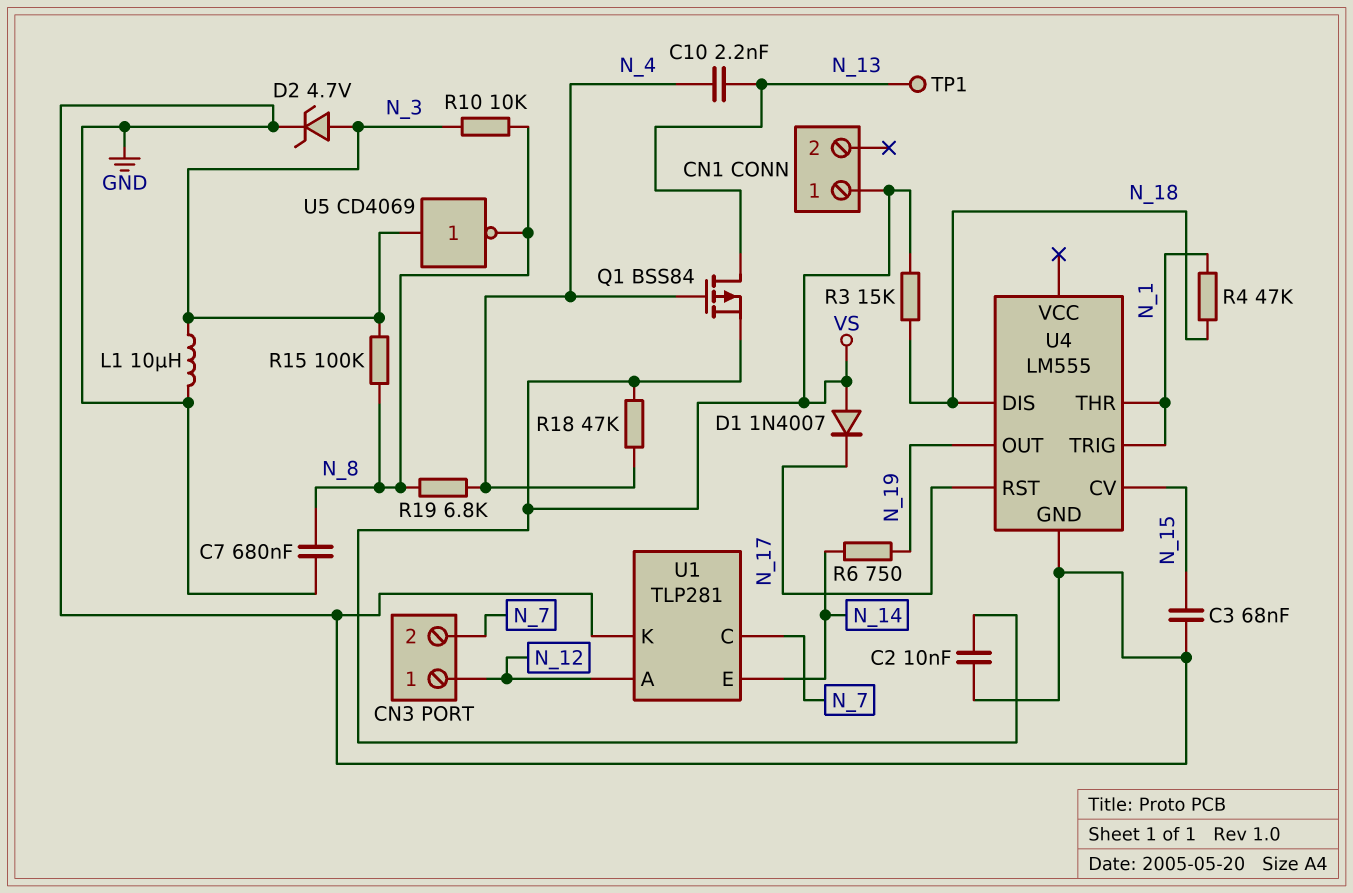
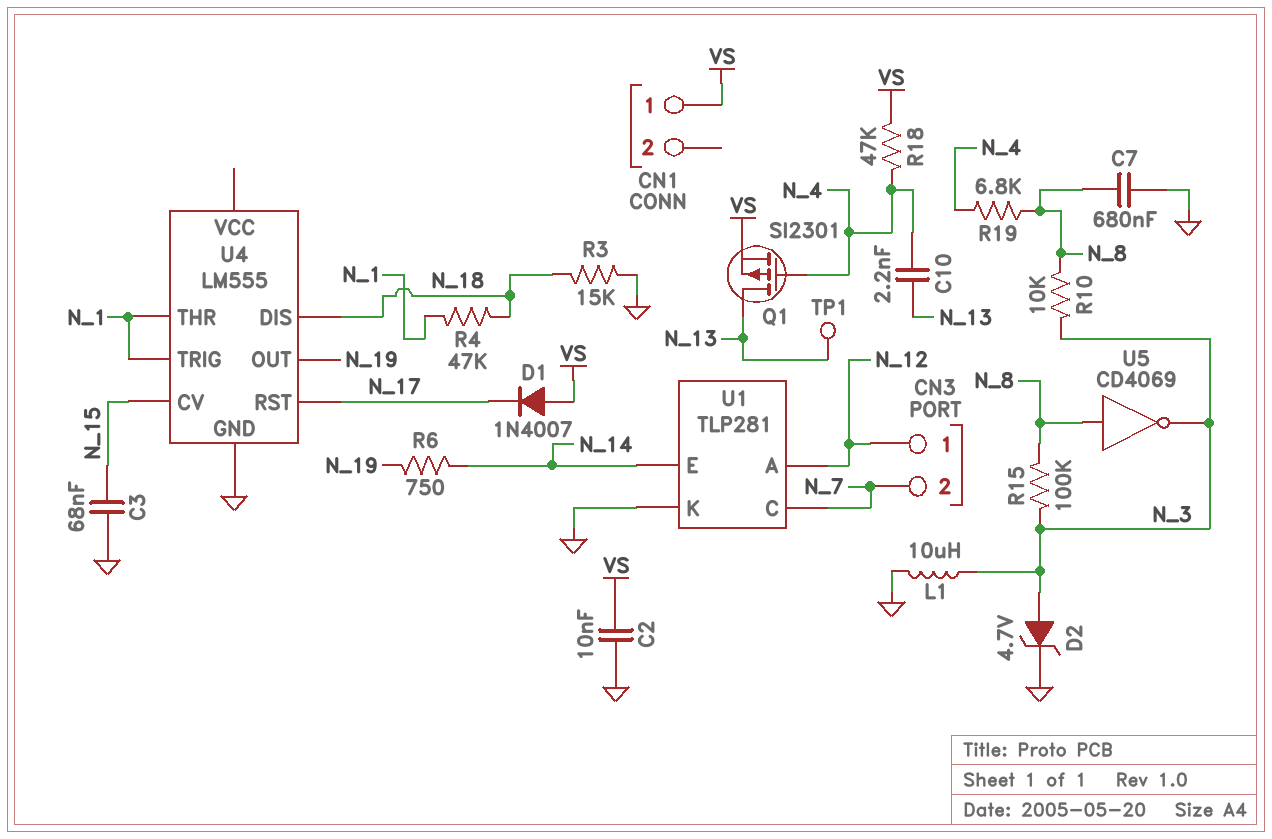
Q1: PMOS BSS84 (G N_4, D N_13, S VS) -> PMOS SI2301 (G N_4, D N_13, S VS)
R3: 15k (N_18, VS) -> 15k (GND, N_18)
U5: NOT CD4069 (in N_3, out N_8) -> NOT CD4069 (in N_8, out N_3)

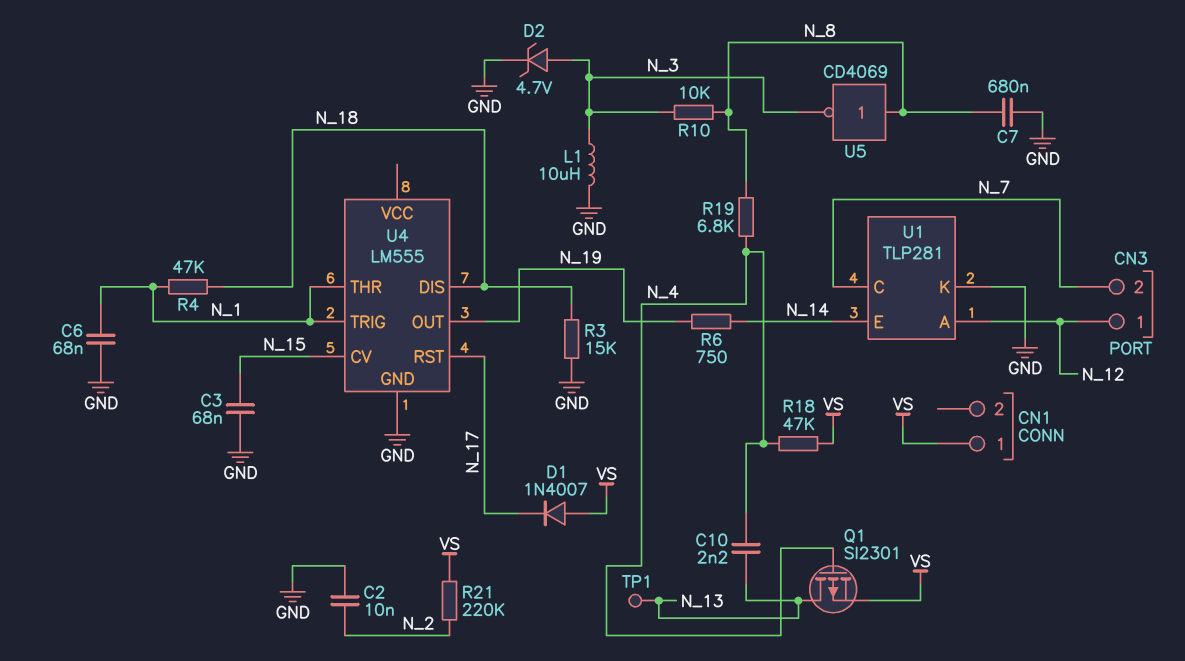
C2: 10nF (GND, VS) -> 10nF (GND, N_2)
C6: none -> 68nF (GND, N_1)
R15: 100k (N_3, N_8) -> none
R21: none -> 220k (N_2, VS)

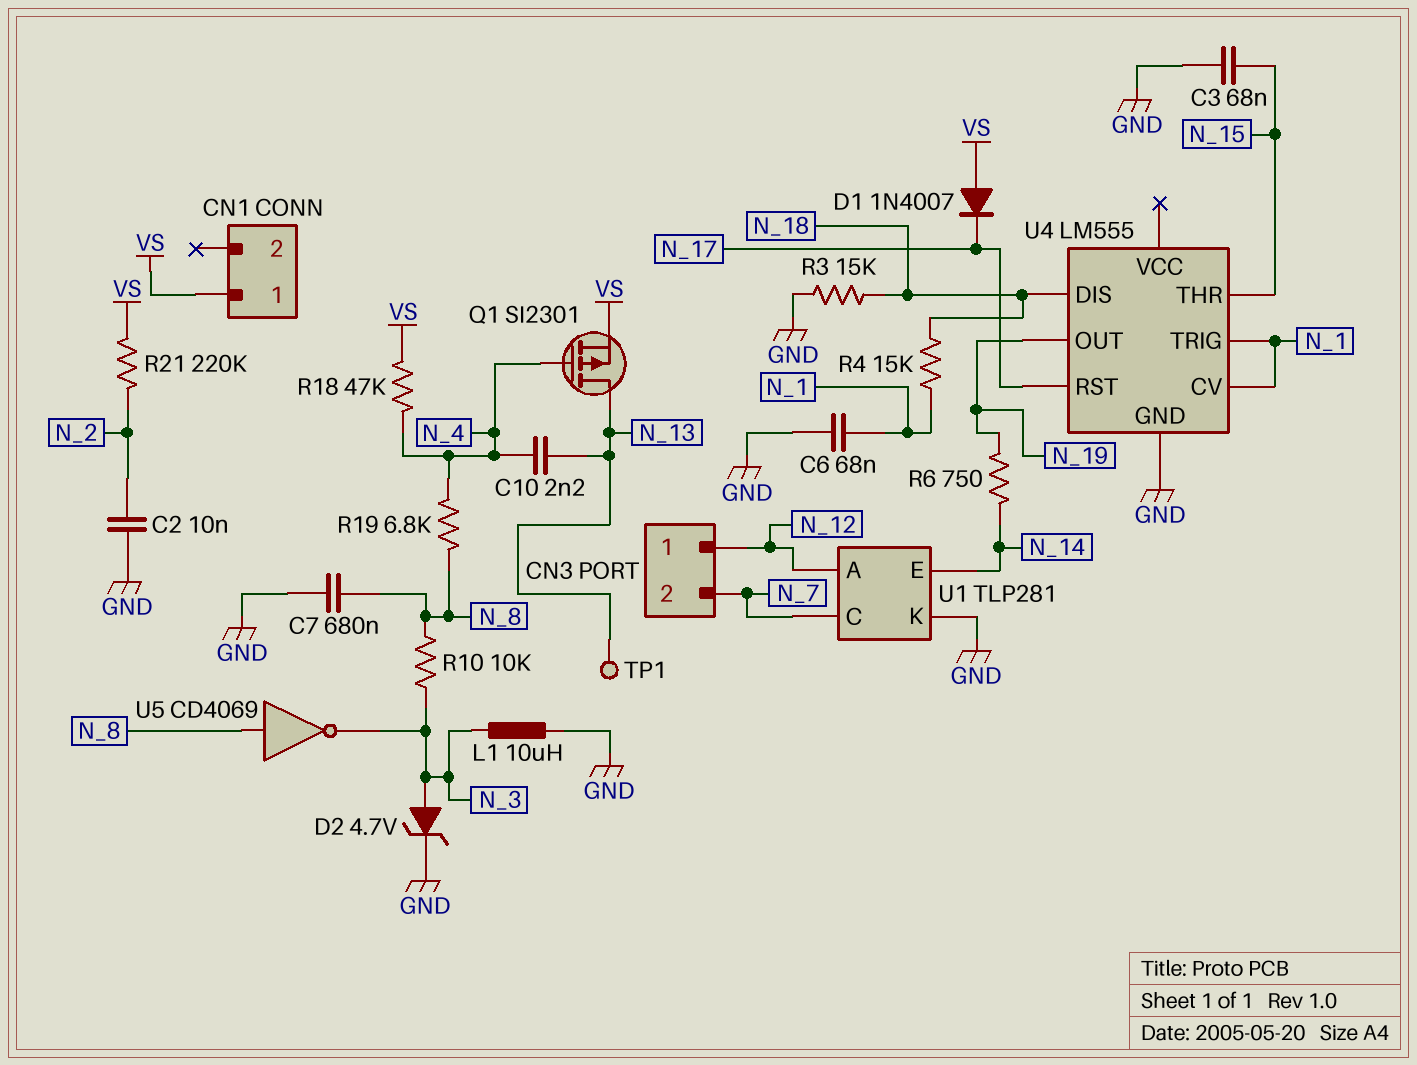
R4: 47k (N_1, N_18) -> 15k (N_1, N_18)
U4 pin CV: N_15 -> N_1
U4 pin THR: N_1 -> N_15

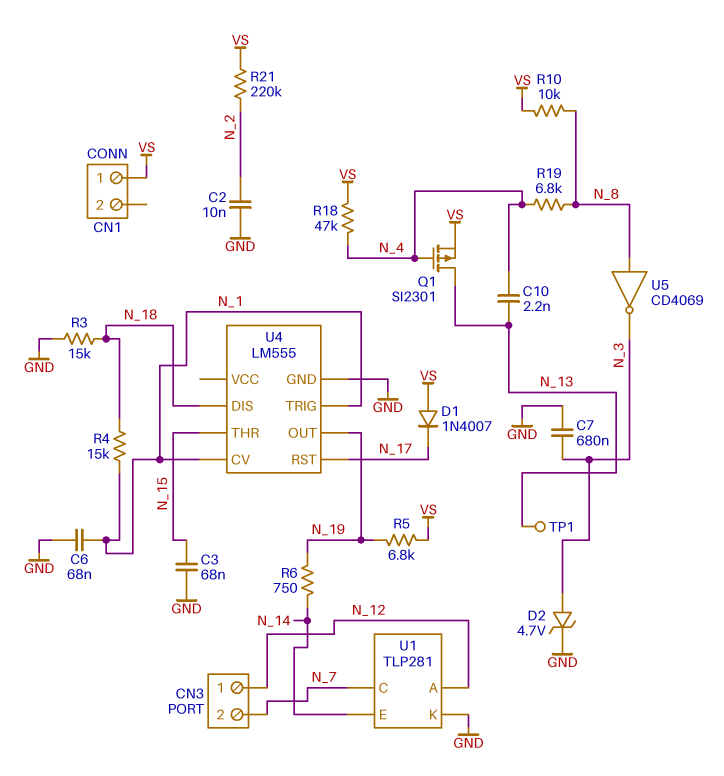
C7: 680nF (GND, N_8) -> 680nF (GND, N_3)
L1: 10uH (GND, N_3) -> none
R5: none -> 6.8k (N_19, VS)
R10: 10k (N_3, N_8) -> 10k (N_8, VS)

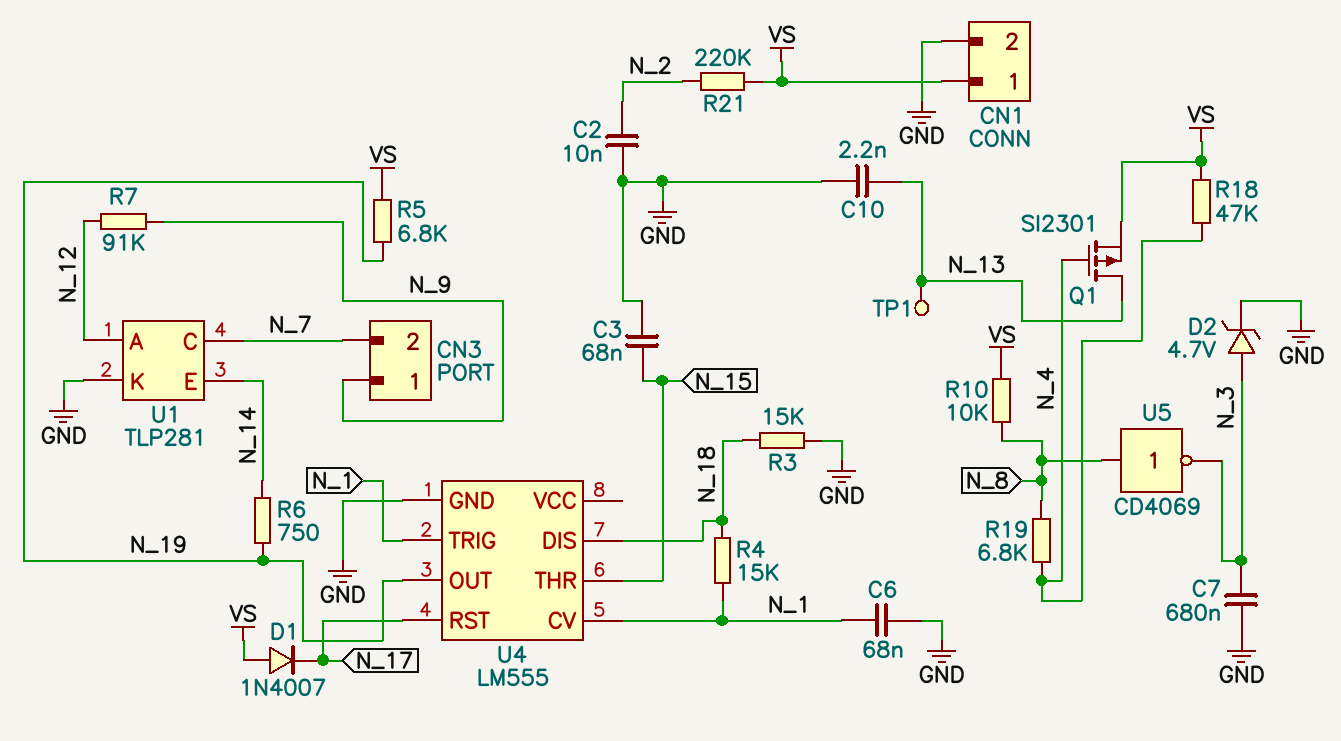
C10: 2.2nF (N_4, N_13) -> 2.2nF (GND, N_13)
CN1 pin 2: none -> GND
CN3 pin 1: N_12 -> N_9
R7: none -> 91k (N_9, N_12)

